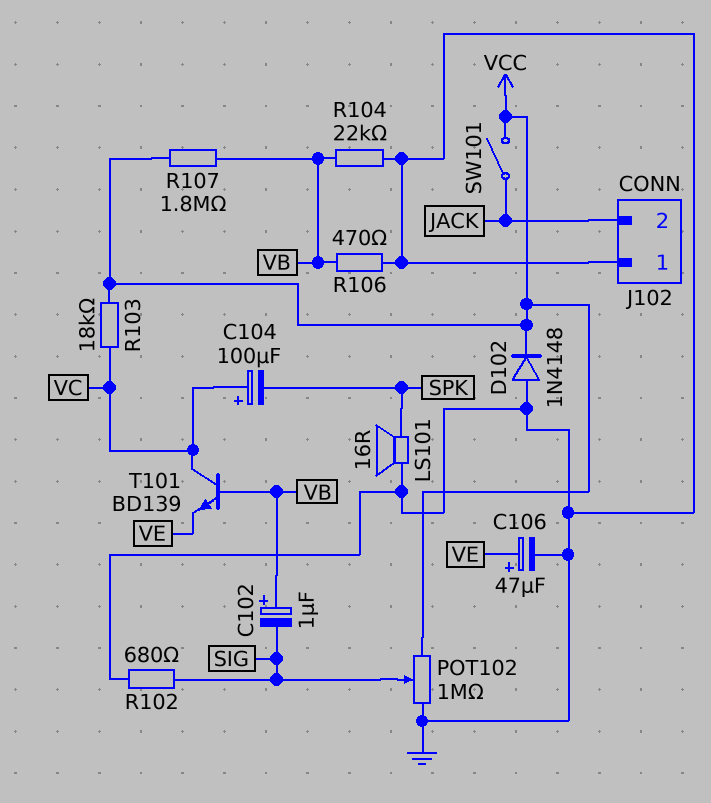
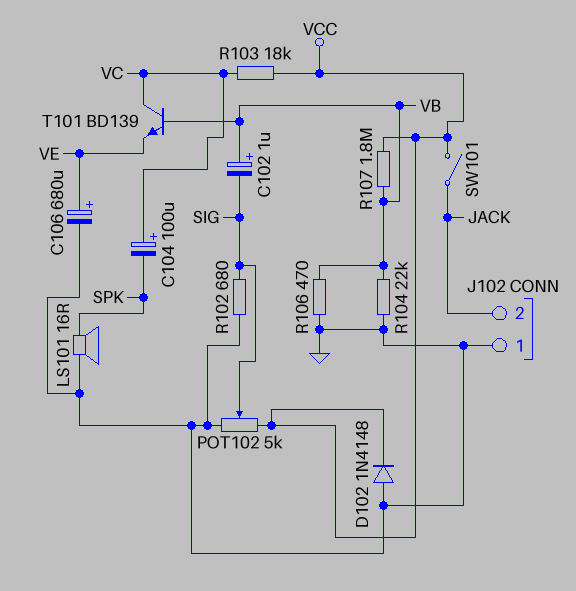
C106: 47uF (plus VE, minus GND) -> 680uF (plus VE, minus GND)
POT102: 1M (GND, VCC, wiper SIG) -> 5k (GND, VCC, wiper SIG)

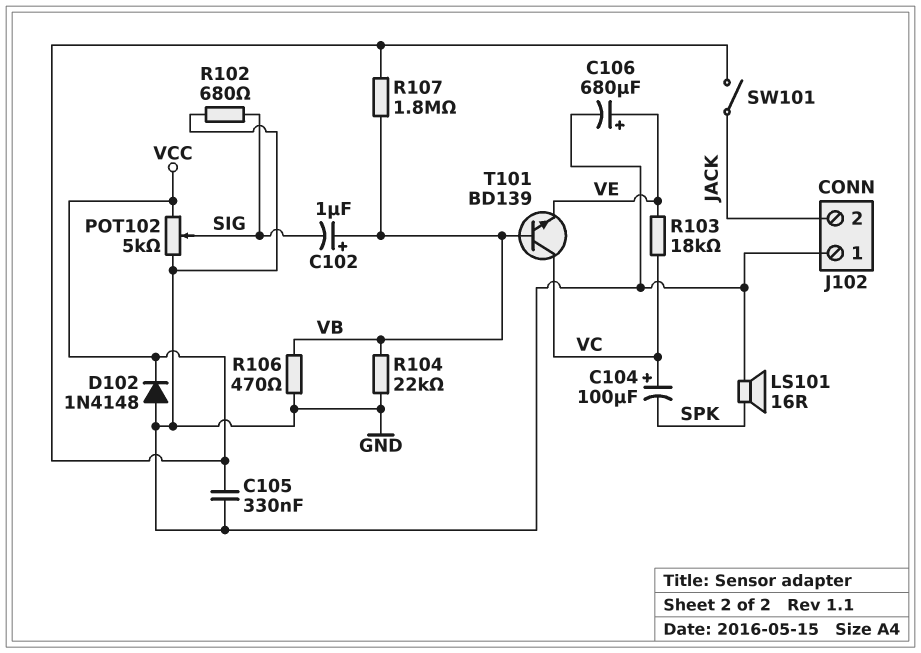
C105: none -> 330nF (GND, VCC)
R103: 18k (VC, VCC) -> 18k (VC, VE)

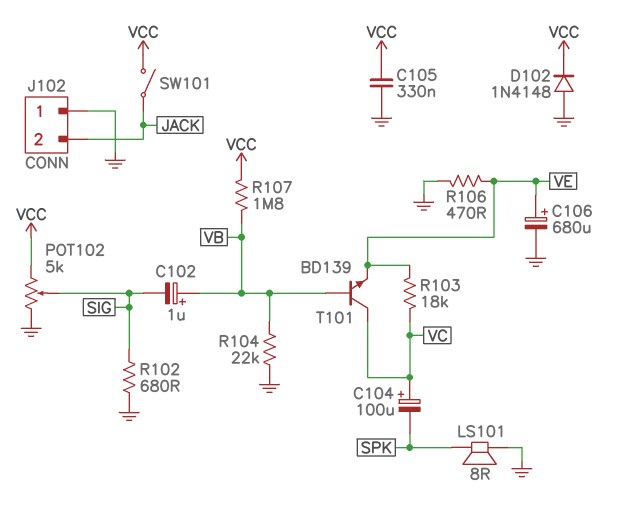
LS101: speaker 16R (GND, SPK) -> speaker 8R (GND, SPK)
R106: 470 (GND, VB) -> 470 (GND, VE)

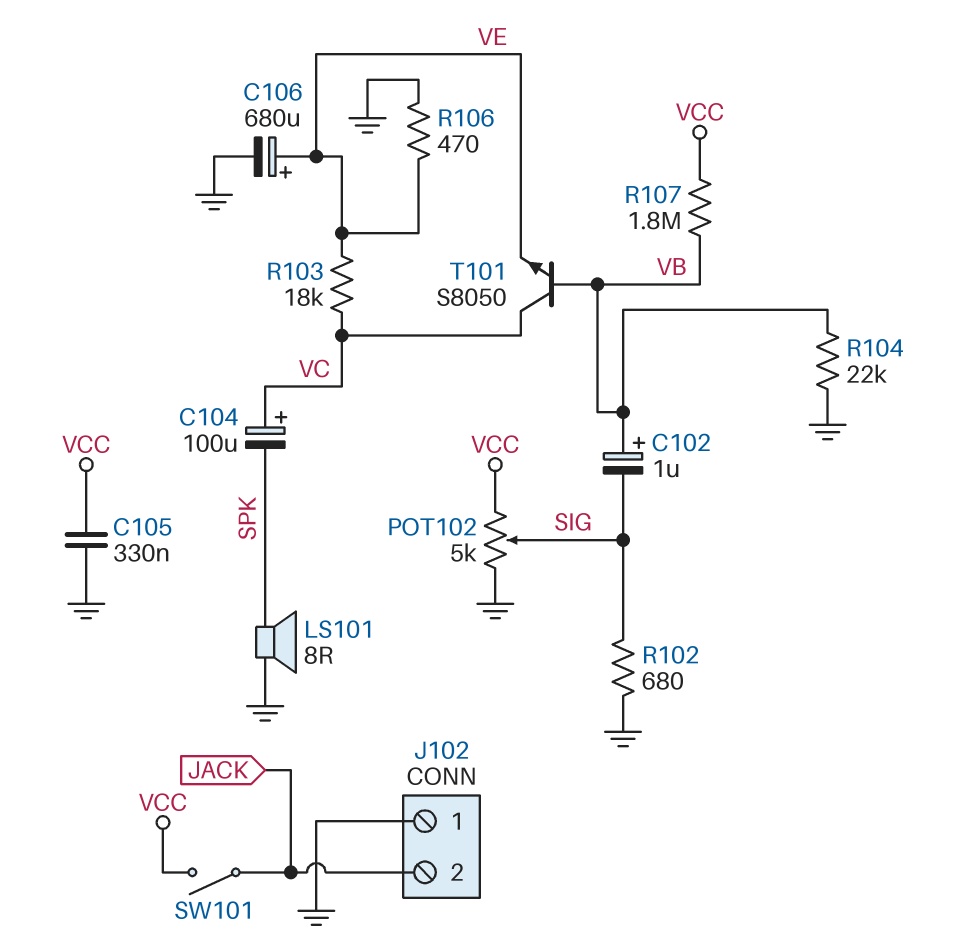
D102: diode 1N4148 (A GND, K VCC) -> none
T101: NPN BD139 (B VB, C VC, E VE) -> NPN S8050 (B VB, C VC, E VE)

